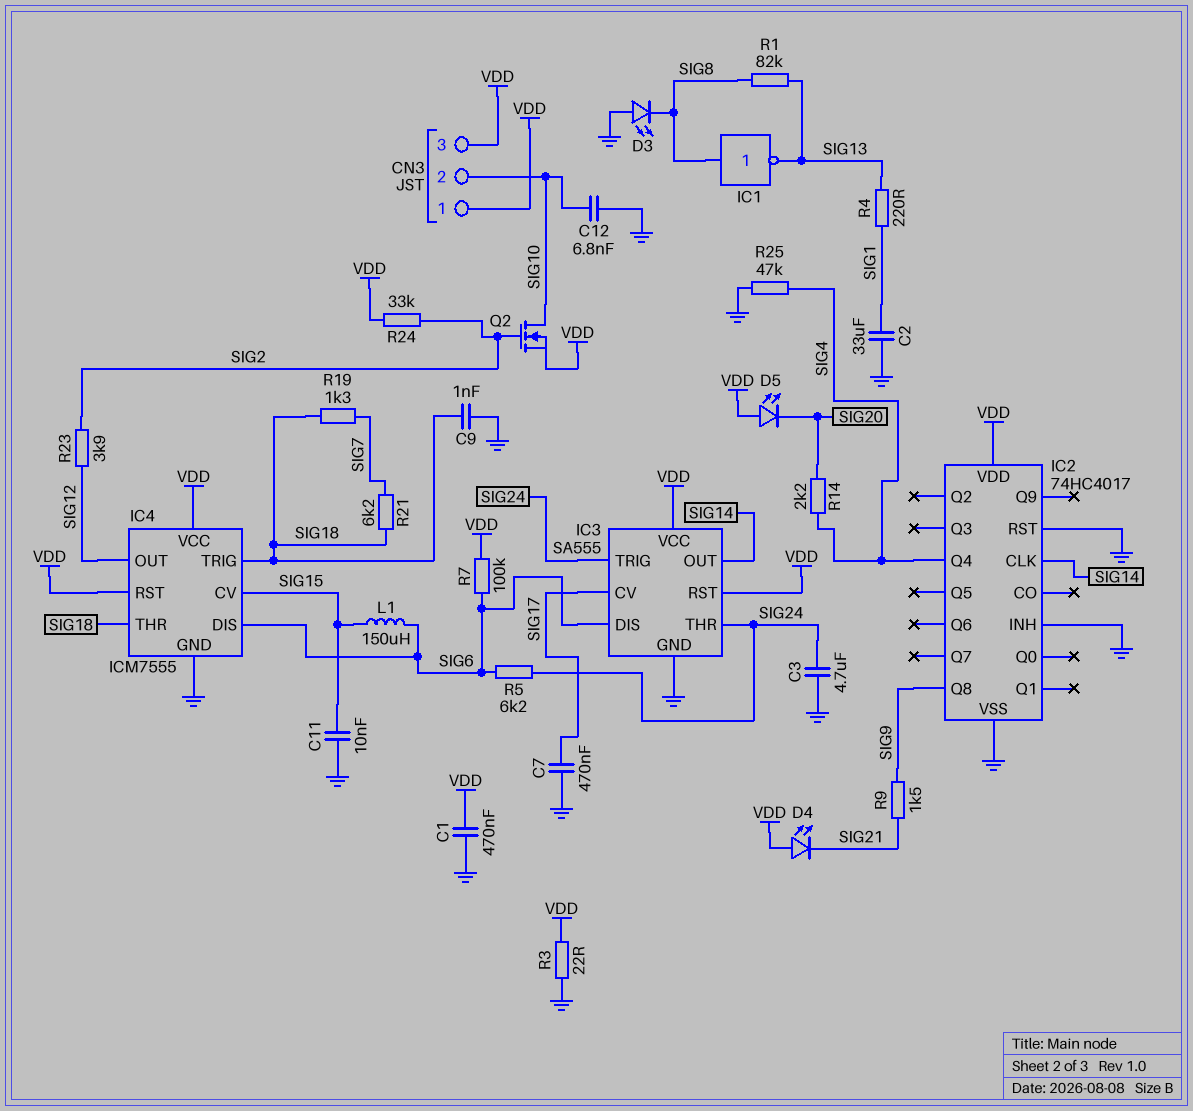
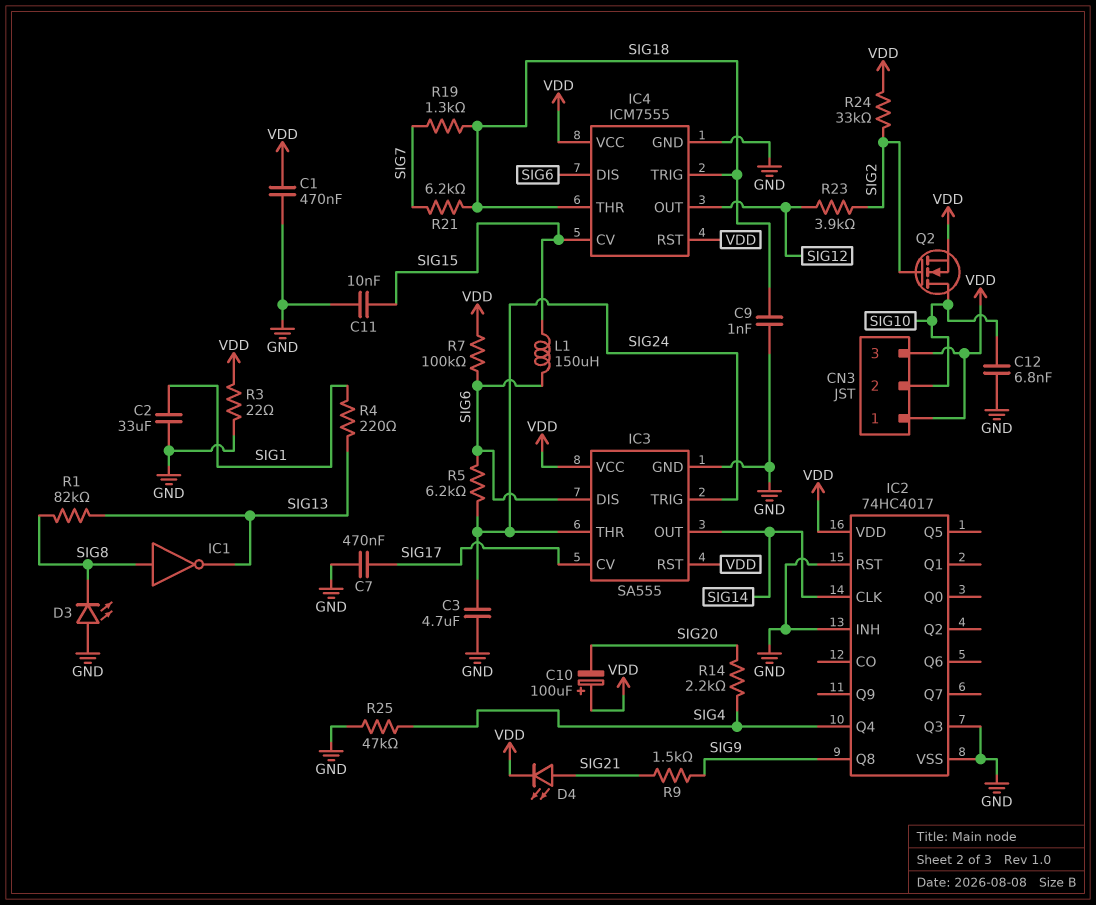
C10: none -> 100uF (plus VDD, minus SIG20)
D4: LED (A VDD, K SIG21) -> LED (A SIG21, K VDD)
D5: LED (A VDD, K SIG20) -> none
IC2 pin Q3: none -> GND

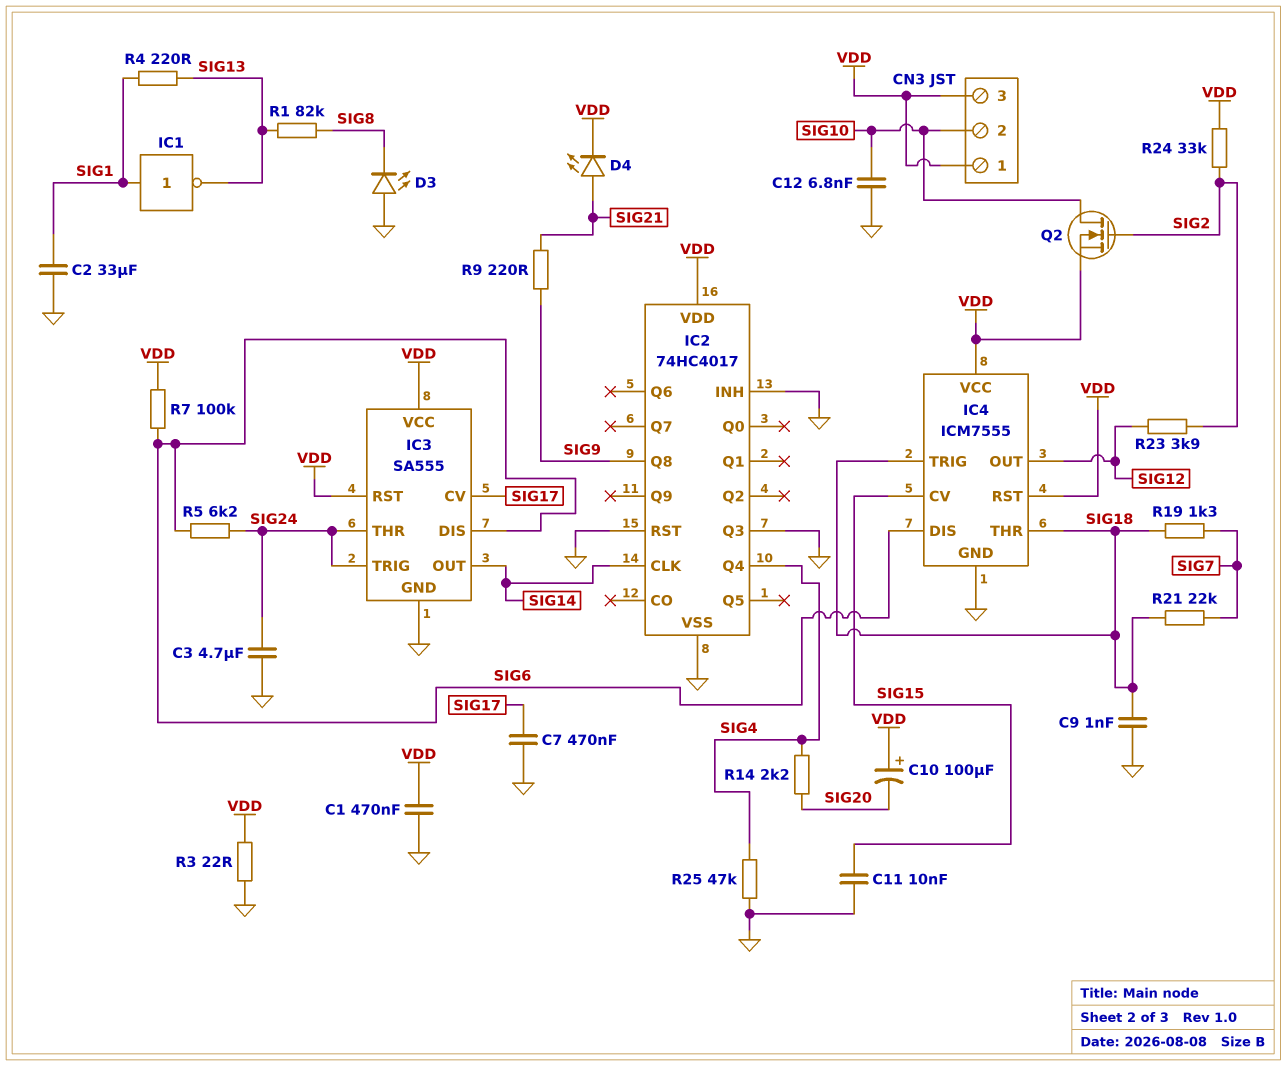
IC1: NOT (in SIG8, out SIG13) -> NOT (in SIG1, out SIG13)
L1: 150uH (SIG6, SIG15) -> none
R9: 1.5k (SIG9, SIG21) -> 220 (SIG9, SIG21)
R21: 6.2k (SIG7, SIG18) -> 22k (SIG7, SIG18)

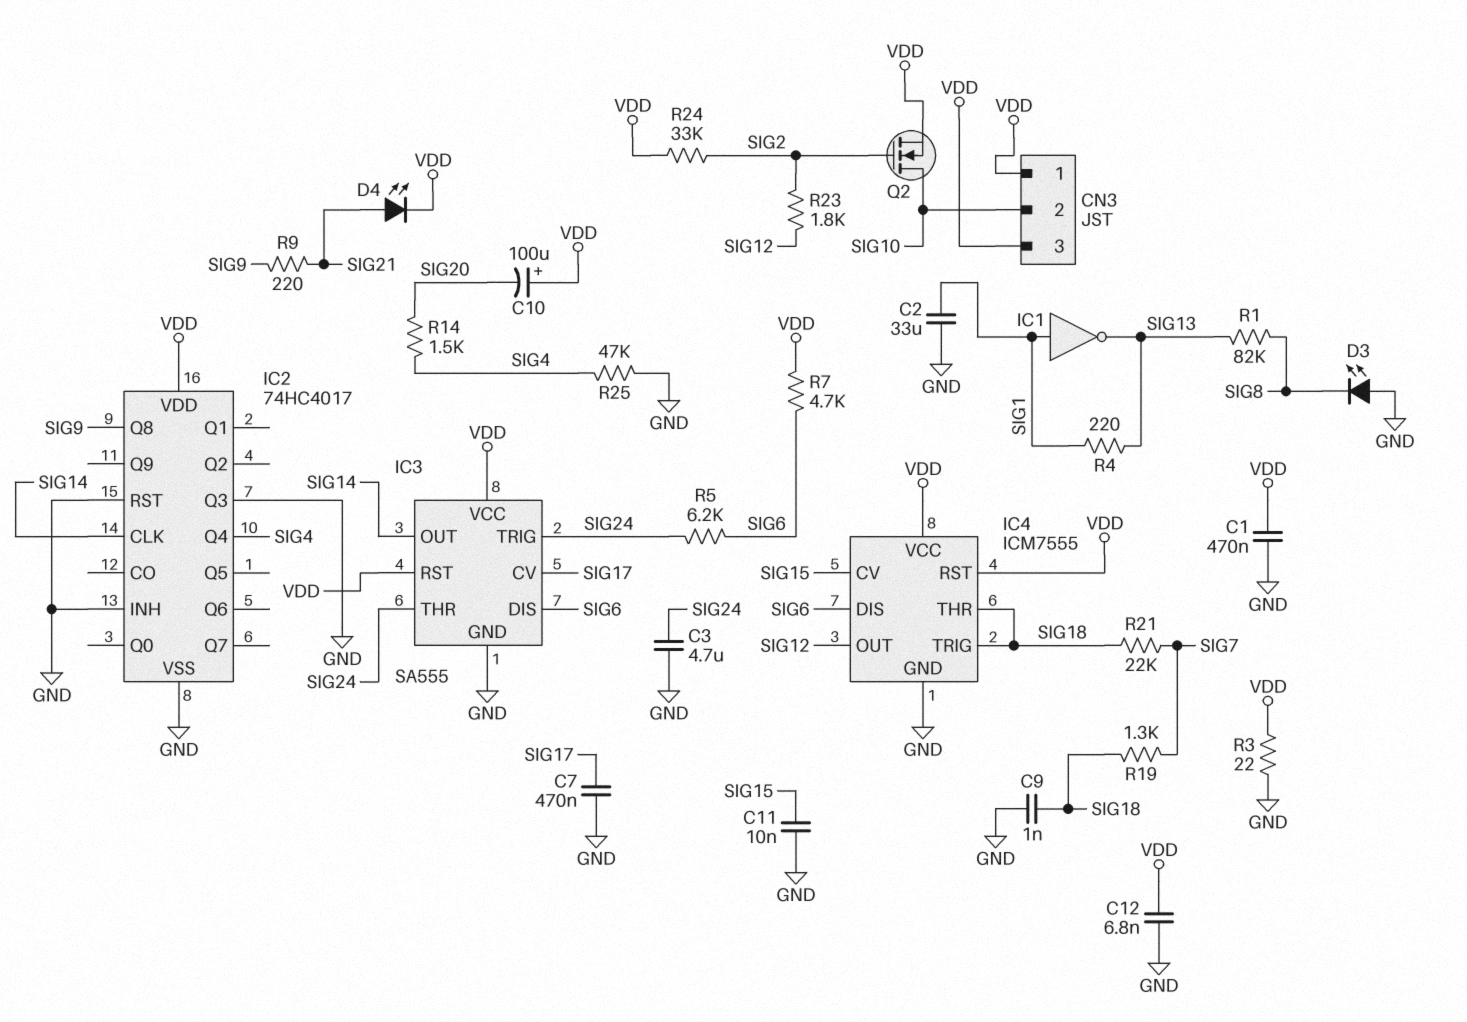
C12: 6.8nF (GND, SIG10) -> 6.8nF (GND, VDD)
R7: 100k (SIG6, VDD) -> 4.7k (SIG6, VDD)
R14: 2.2k (SIG4, SIG20) -> 1.5k (SIG4, SIG20)
R23: 3.9k (SIG2, SIG12) -> 1.8k (SIG2, SIG12)

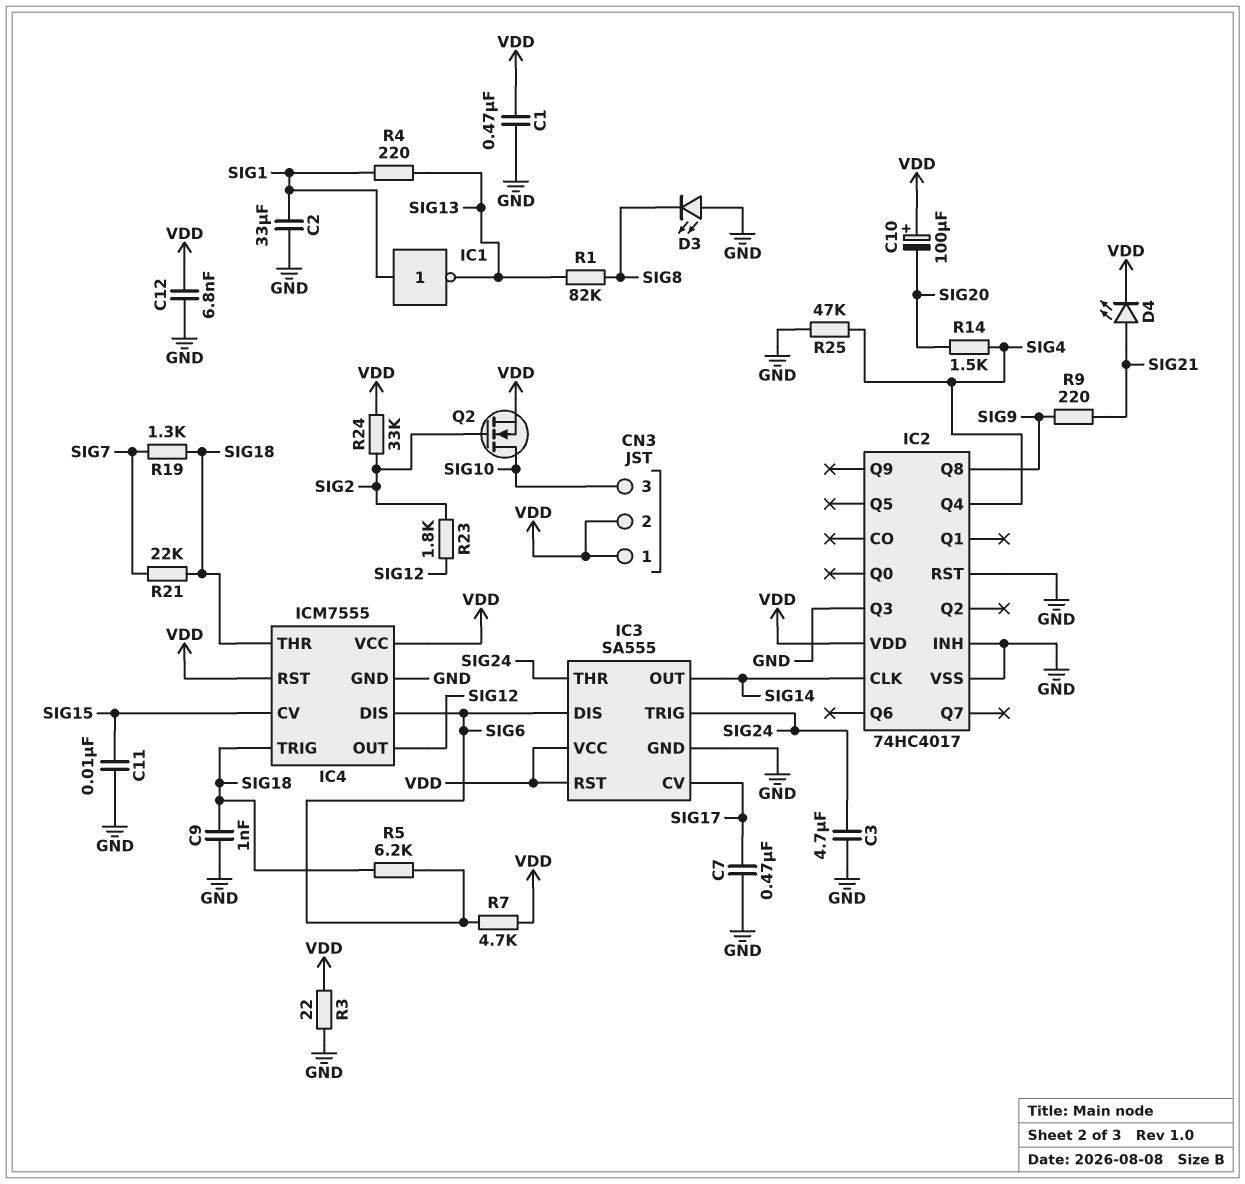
CN3 pin 2: SIG10 -> VDD
CN3 pin 3: VDD -> SIG10
R5: 6.2k (SIG6, SIG24) -> 6.2k (SIG6, SIG18)

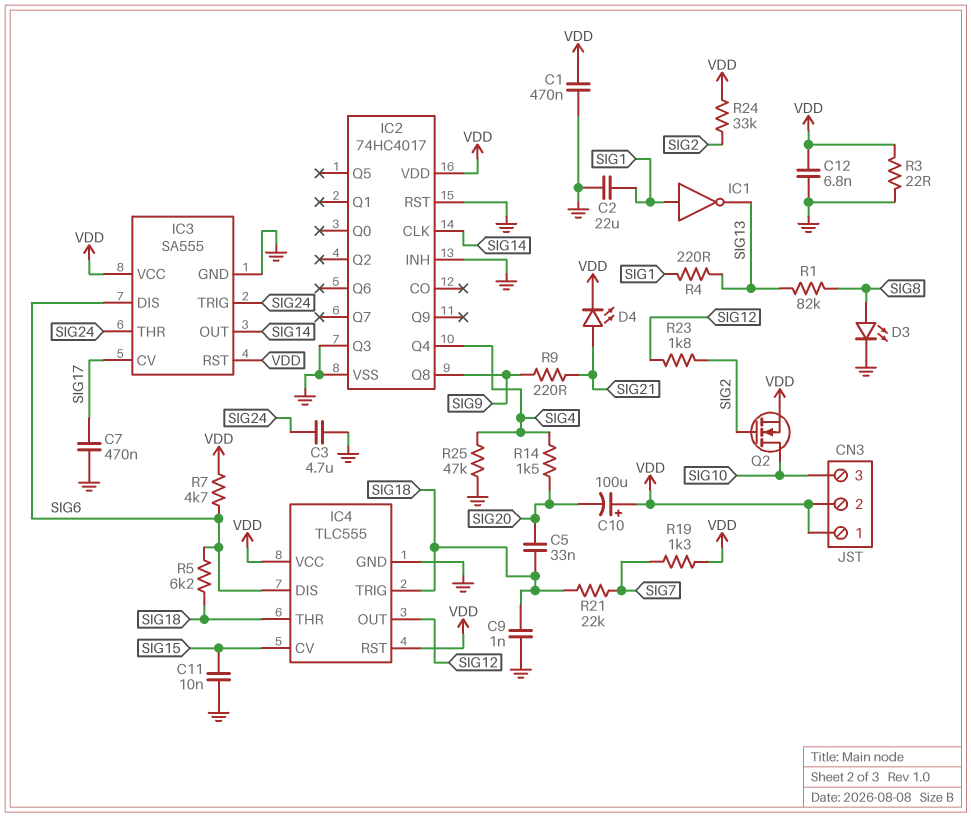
C2: 33uF (GND, SIG1) -> 22uF (GND, SIG1)
C5: none -> 33nF (SIG18, SIG20)
D3: LED (A GND, K SIG8) -> LED (A SIG8, K GND)
IC4: ICM7555 -> TLC555
R19: 1.3k (SIG7, SIG18) -> 1.3k (SIG7, VDD)

